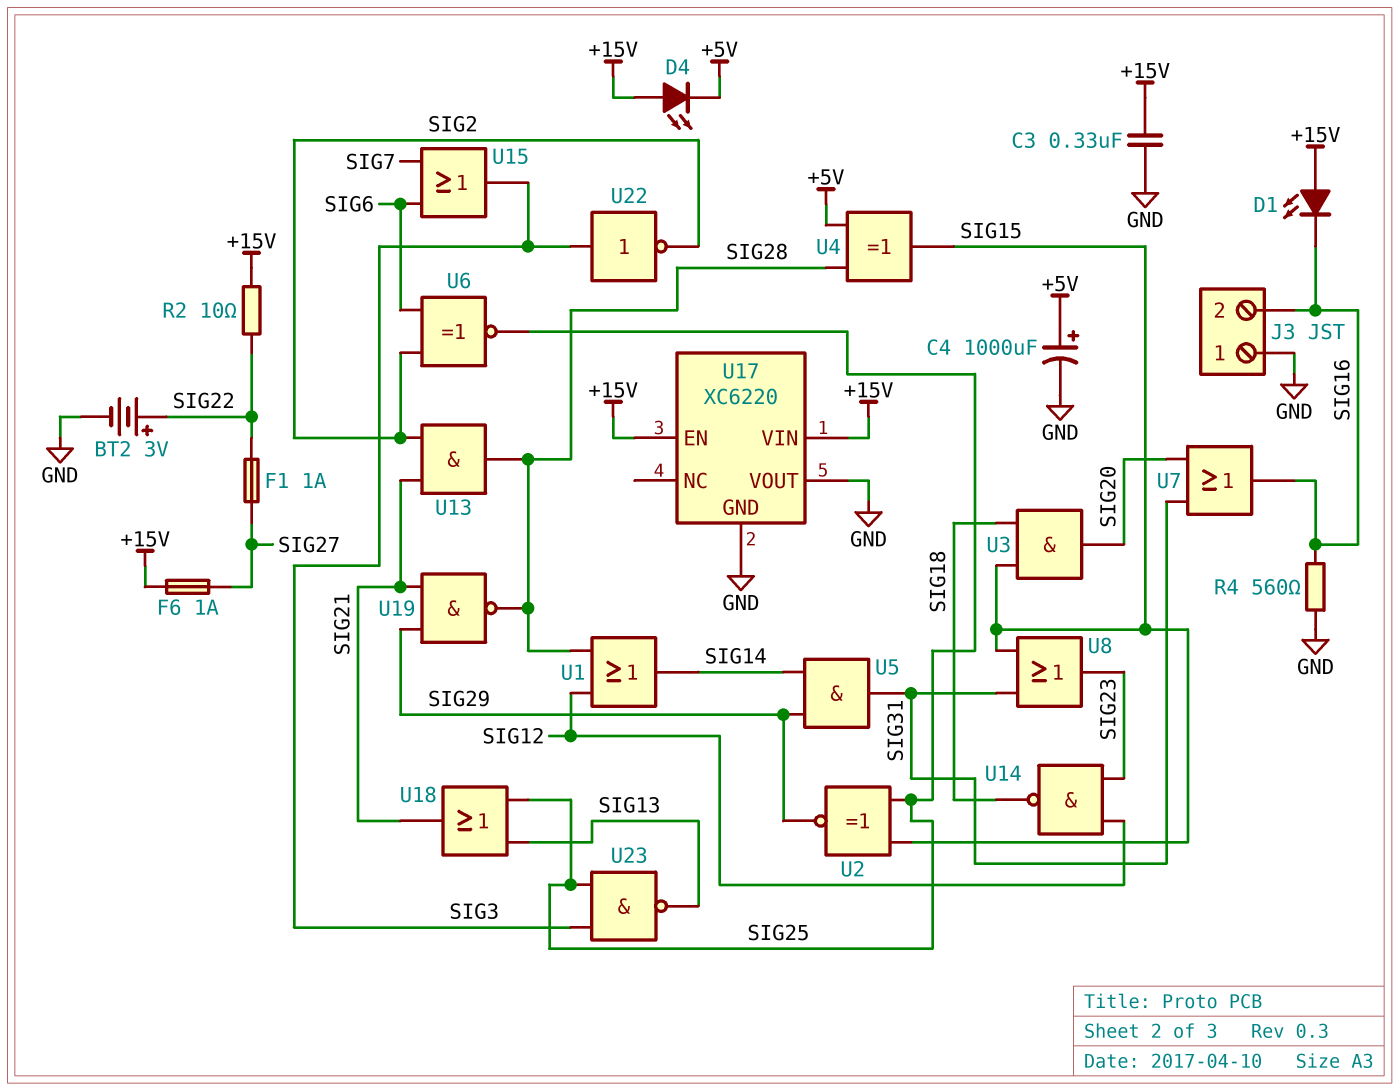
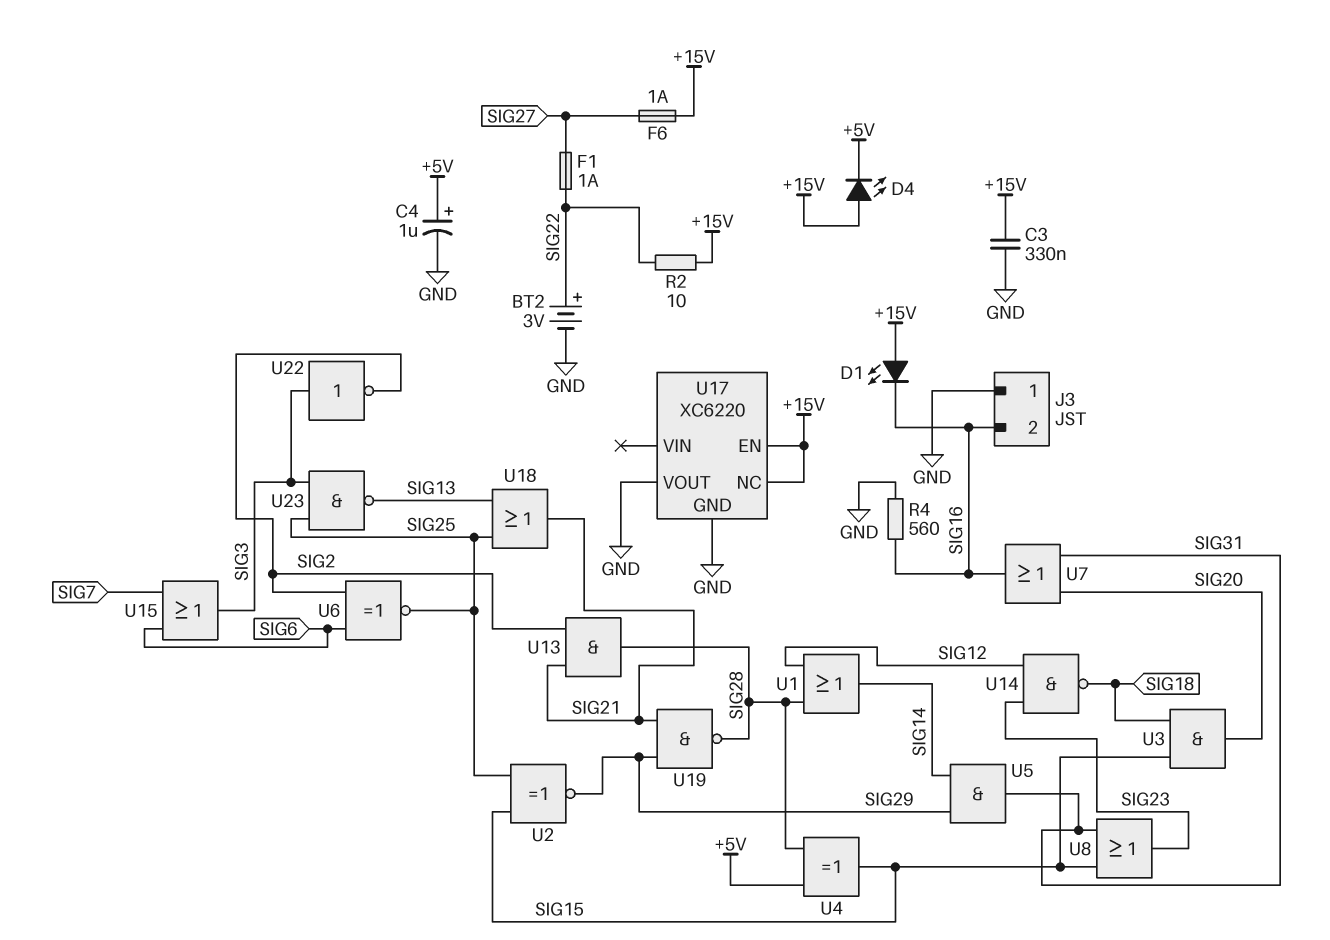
C4: 1000uF (plus +5V, minus GND) -> 1uF (plus +5V, minus GND)
U17 pin NC: none -> +15V
U17 pin VIN: +15V -> none

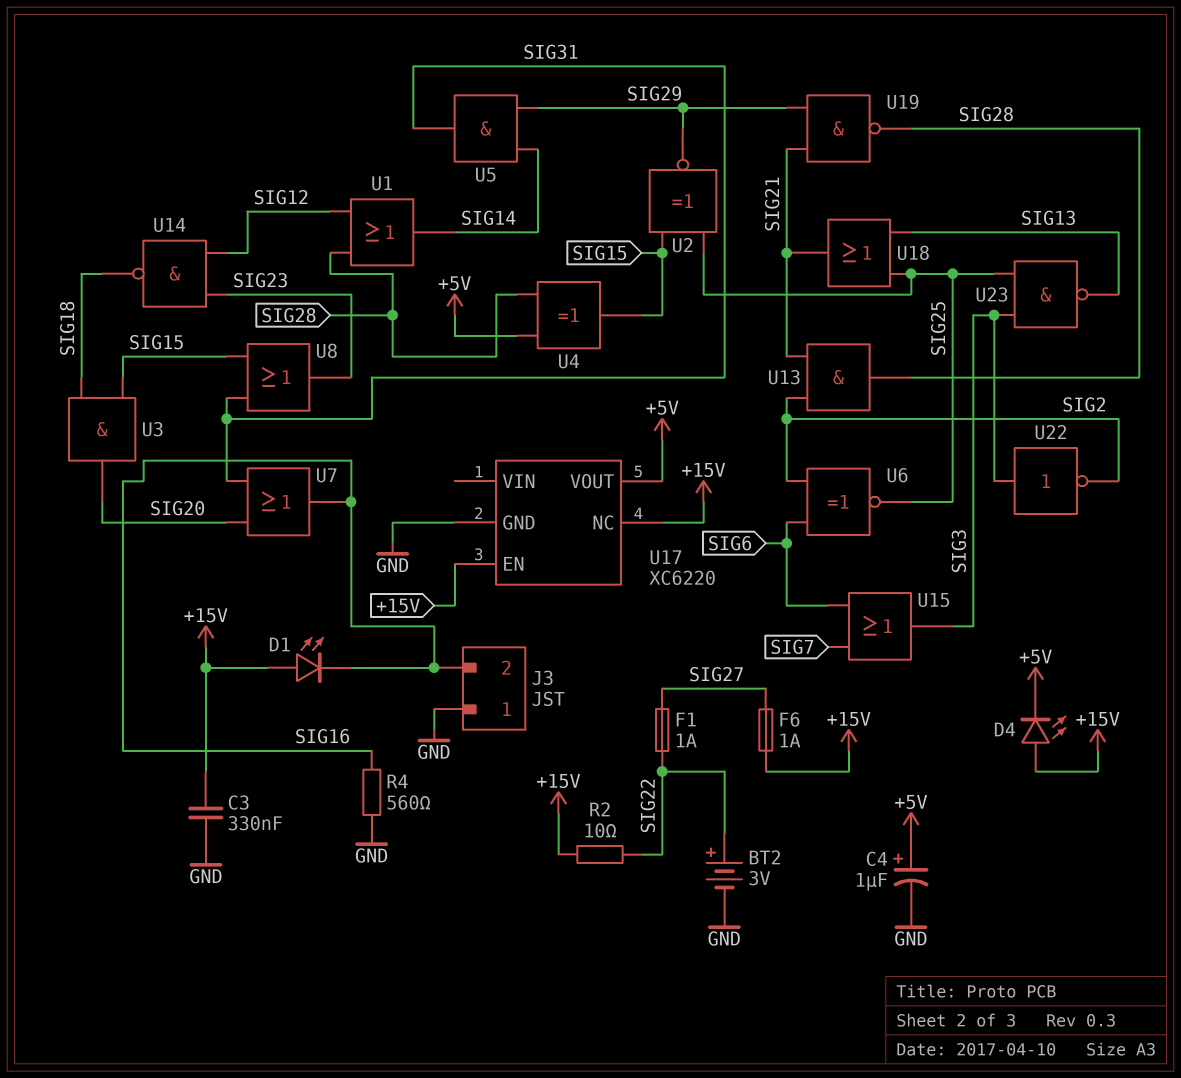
U17 pin VOUT: GND -> +5V

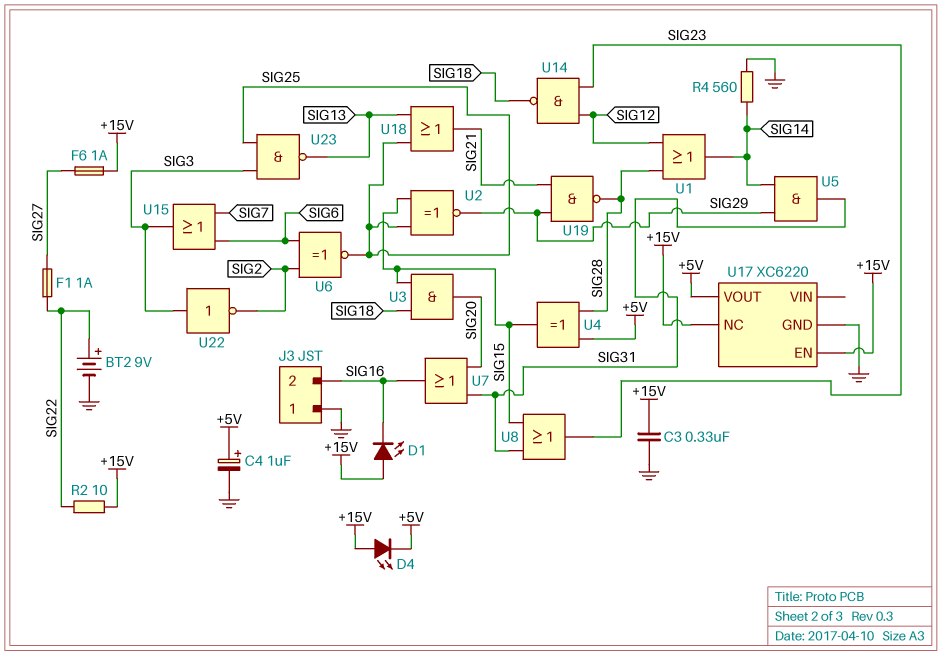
BT2: 3V (plus SIG22, minus GND) -> 9V (plus SIG22, minus GND)
R4: 560 (GND, SIG16) -> 560 (GND, SIG14)
U13: AND (in SIG2, in SIG21, out SIG28) -> none

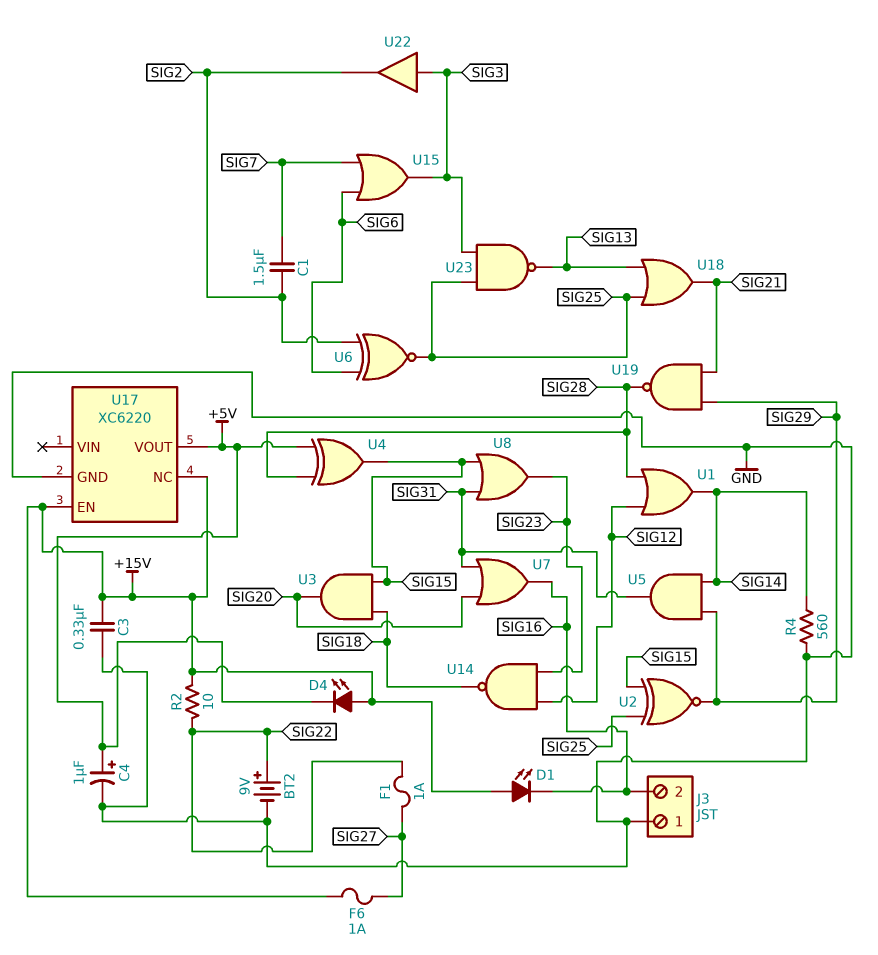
C1: none -> 1.5uF (SIG2, SIG7)
U22: NOT (in SIG3, out SIG2) -> buffer (in SIG3, out SIG2)

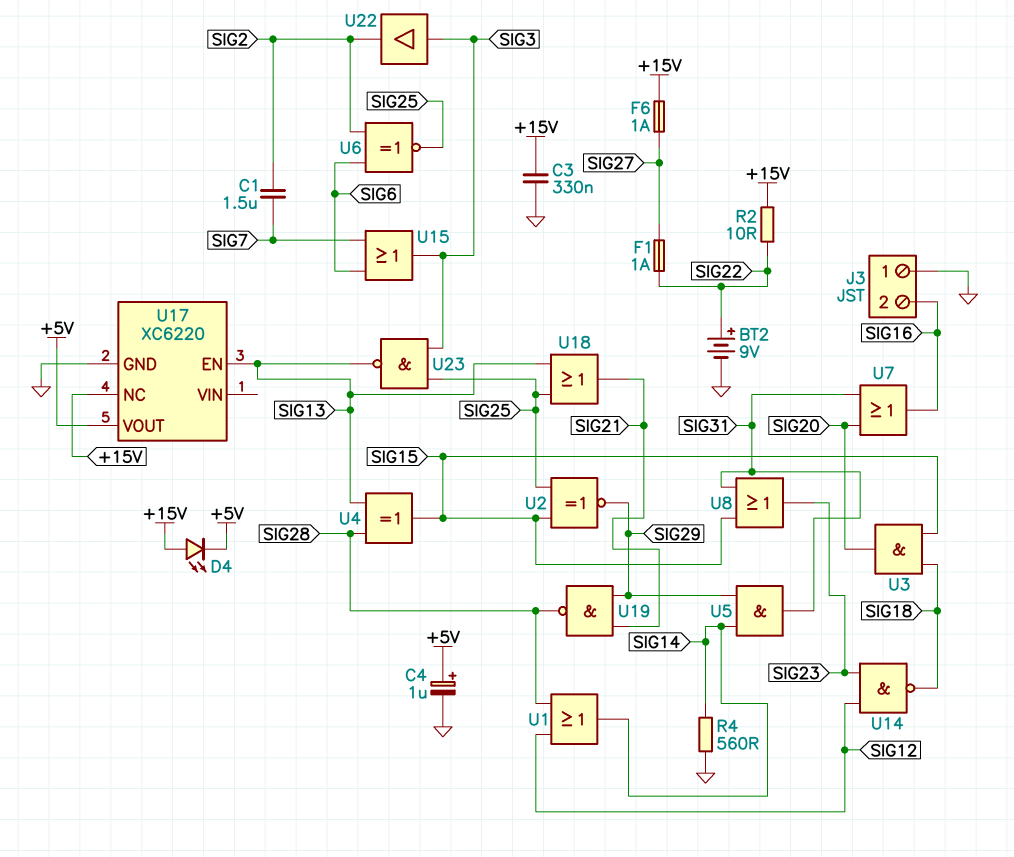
D1: LED (A +15V, K SIG16) -> none
U4: XOR (in +5V, in SIG28, out SIG15) -> XOR (in SIG13, in SIG28, out SIG15)
U17 pin EN: +15V -> SIG13

